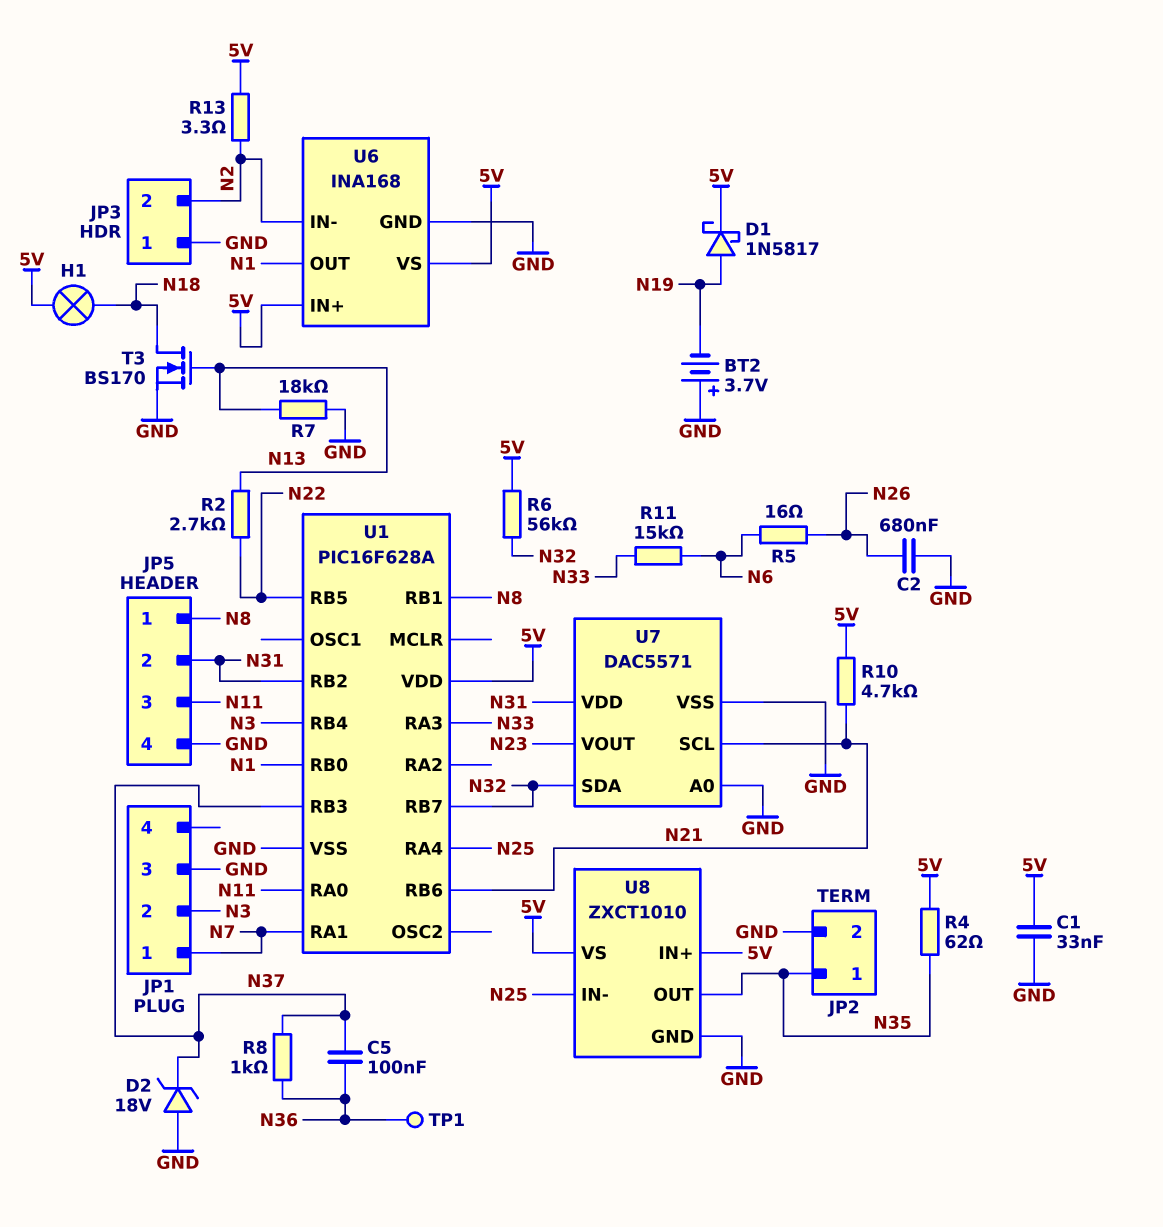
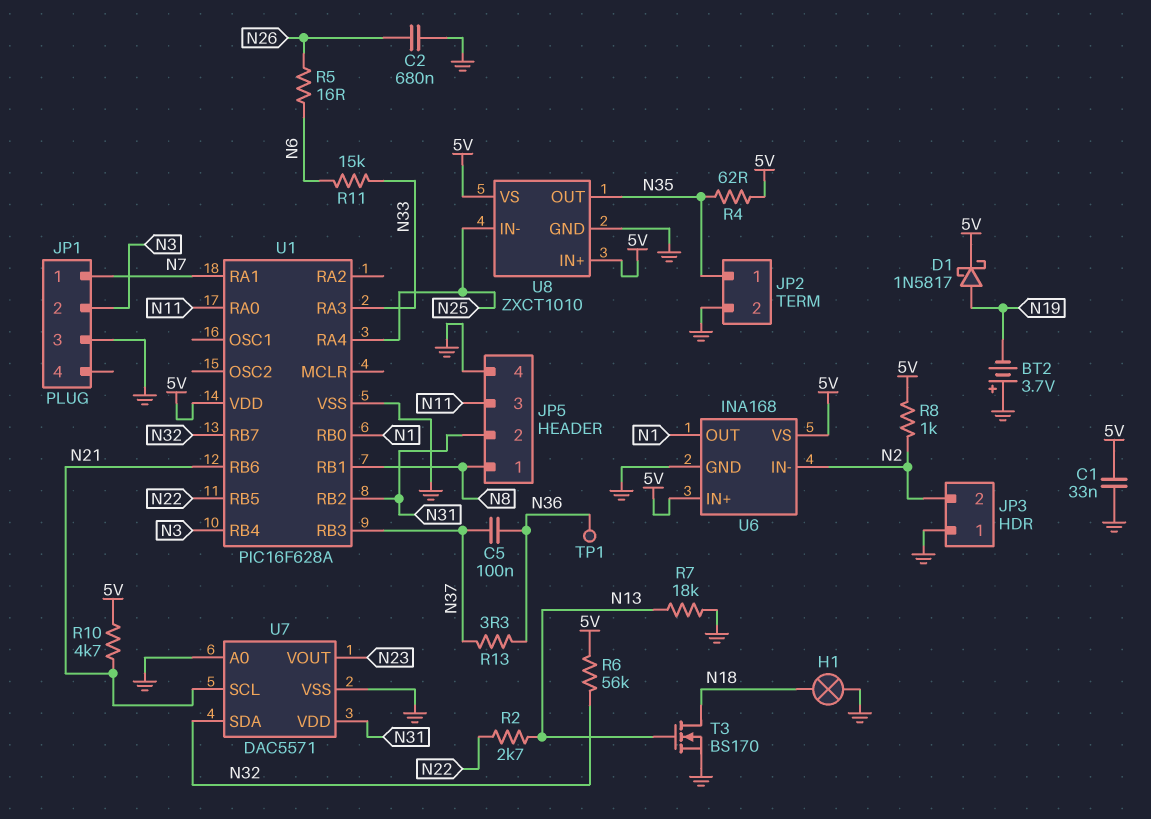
D2: zener 18V (A GND, K N37) -> none
H1: lamp (5V, N18) -> lamp (GND, N18)
R8: 1k (N36, N37) -> 1k (5V, N2)
R13: 3.3 (5V, N2) -> 3.3 (N36, N37)

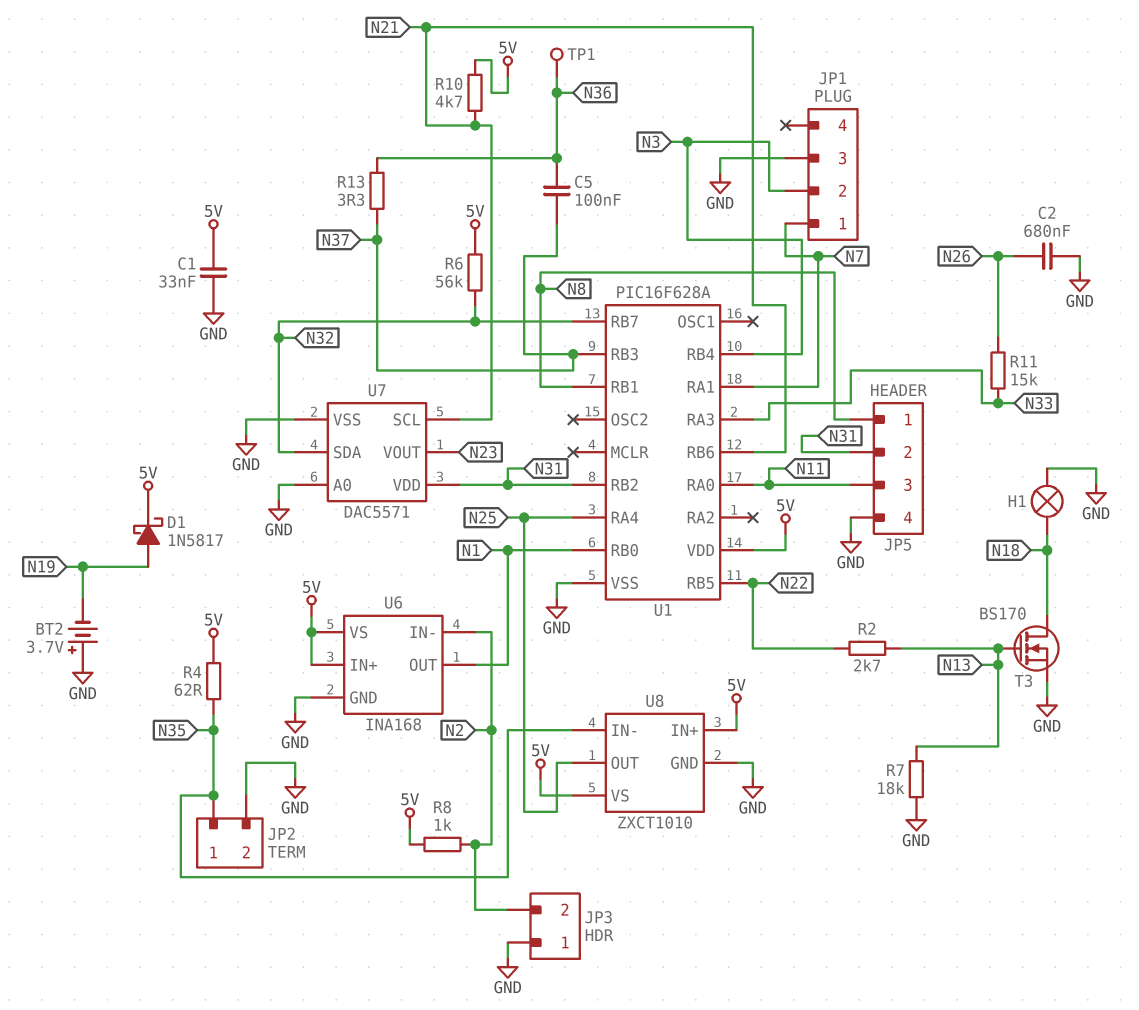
R5: 16 (N6, N26) -> none
R11: 15k (N6, N33) -> 15k (N26, N33)
U8 pin IN-: N25 -> N35
U8 pin OUT: N35 -> N25

